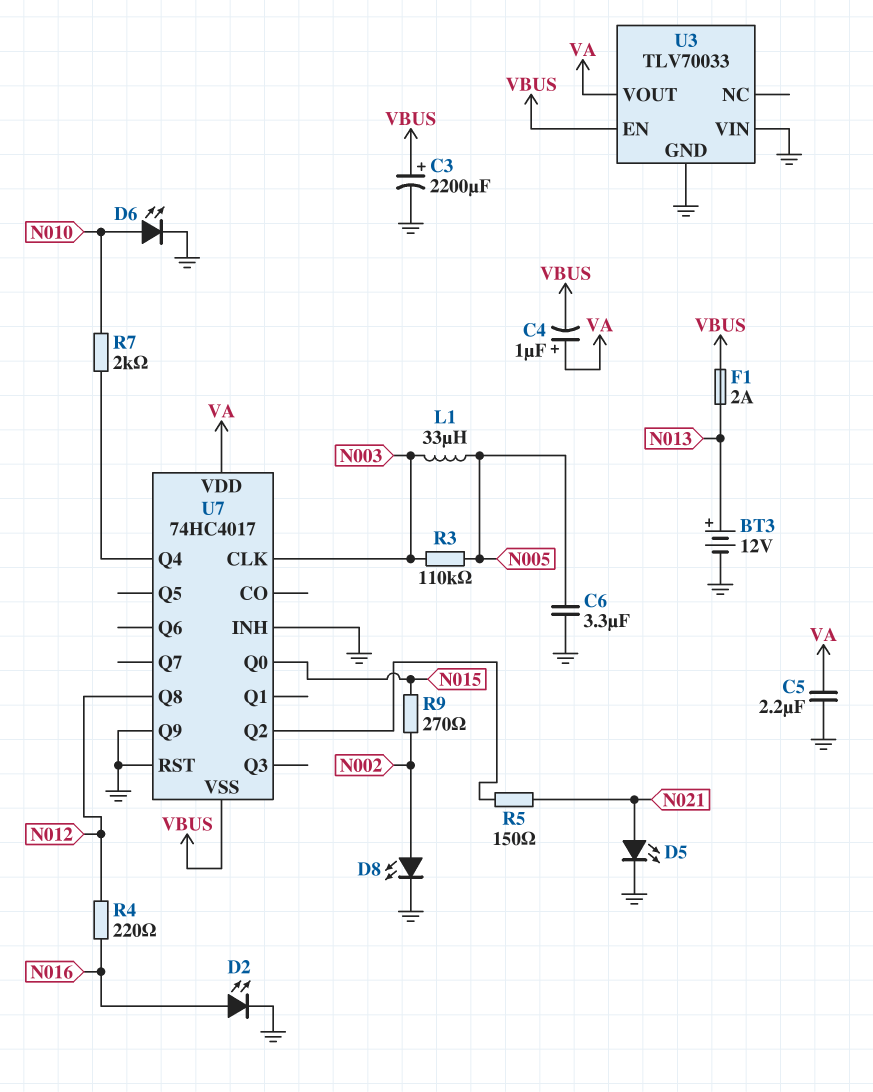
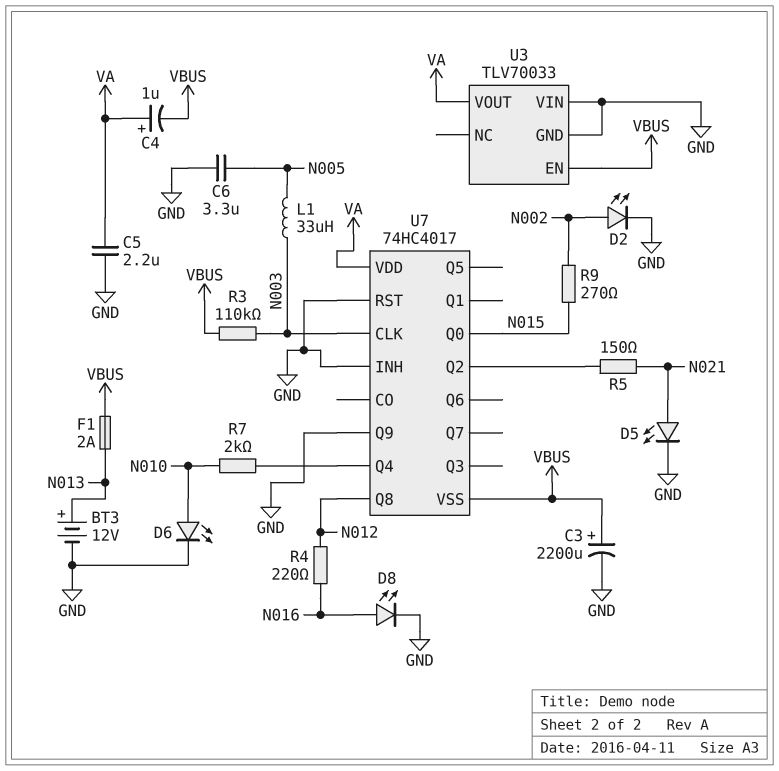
D2: LED (A N016, K GND) -> LED (A N002, K GND)
D8: LED (A N002, K GND) -> LED (A N016, K GND)
R3: 110k (N003, N005) -> 110k (N003, VBUS)

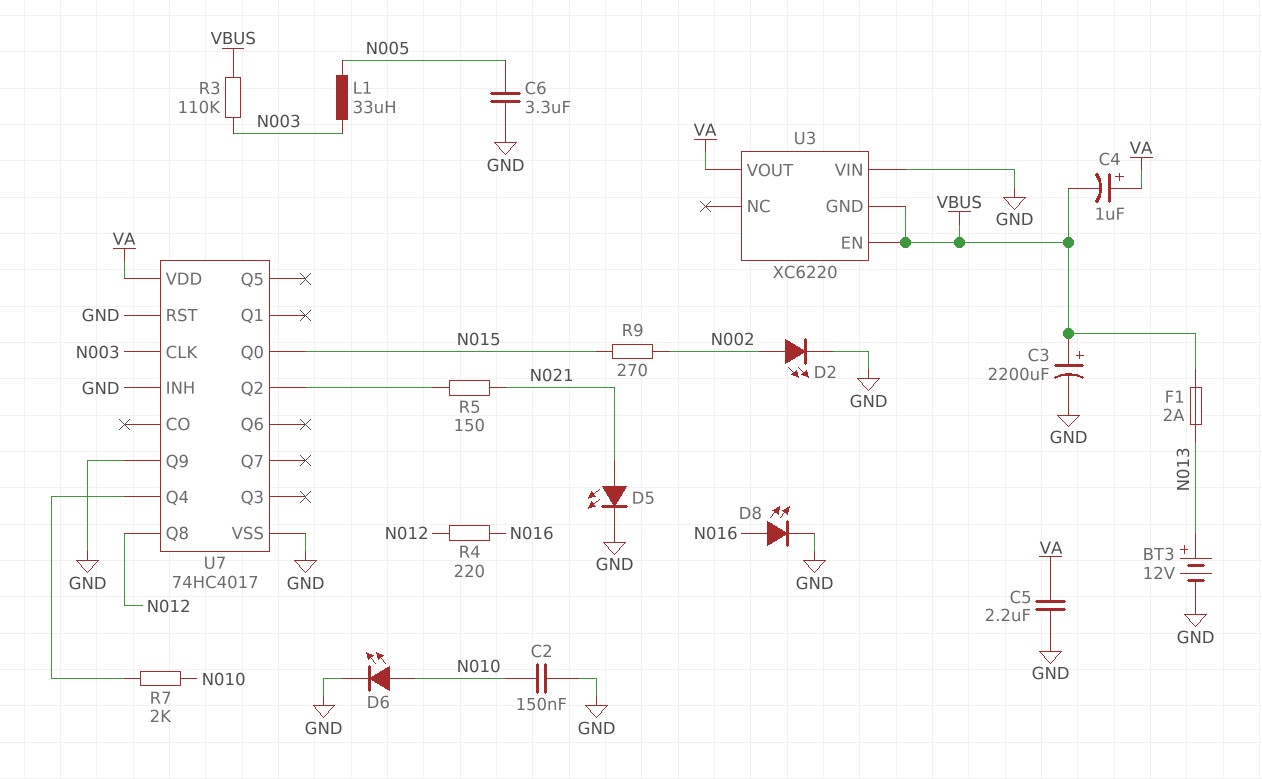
C2: none -> 150nF (GND, N010)
U3: TLV70033 -> XC6220
U3 pin GND: GND -> VBUS
U7 pin VSS: VBUS -> GND

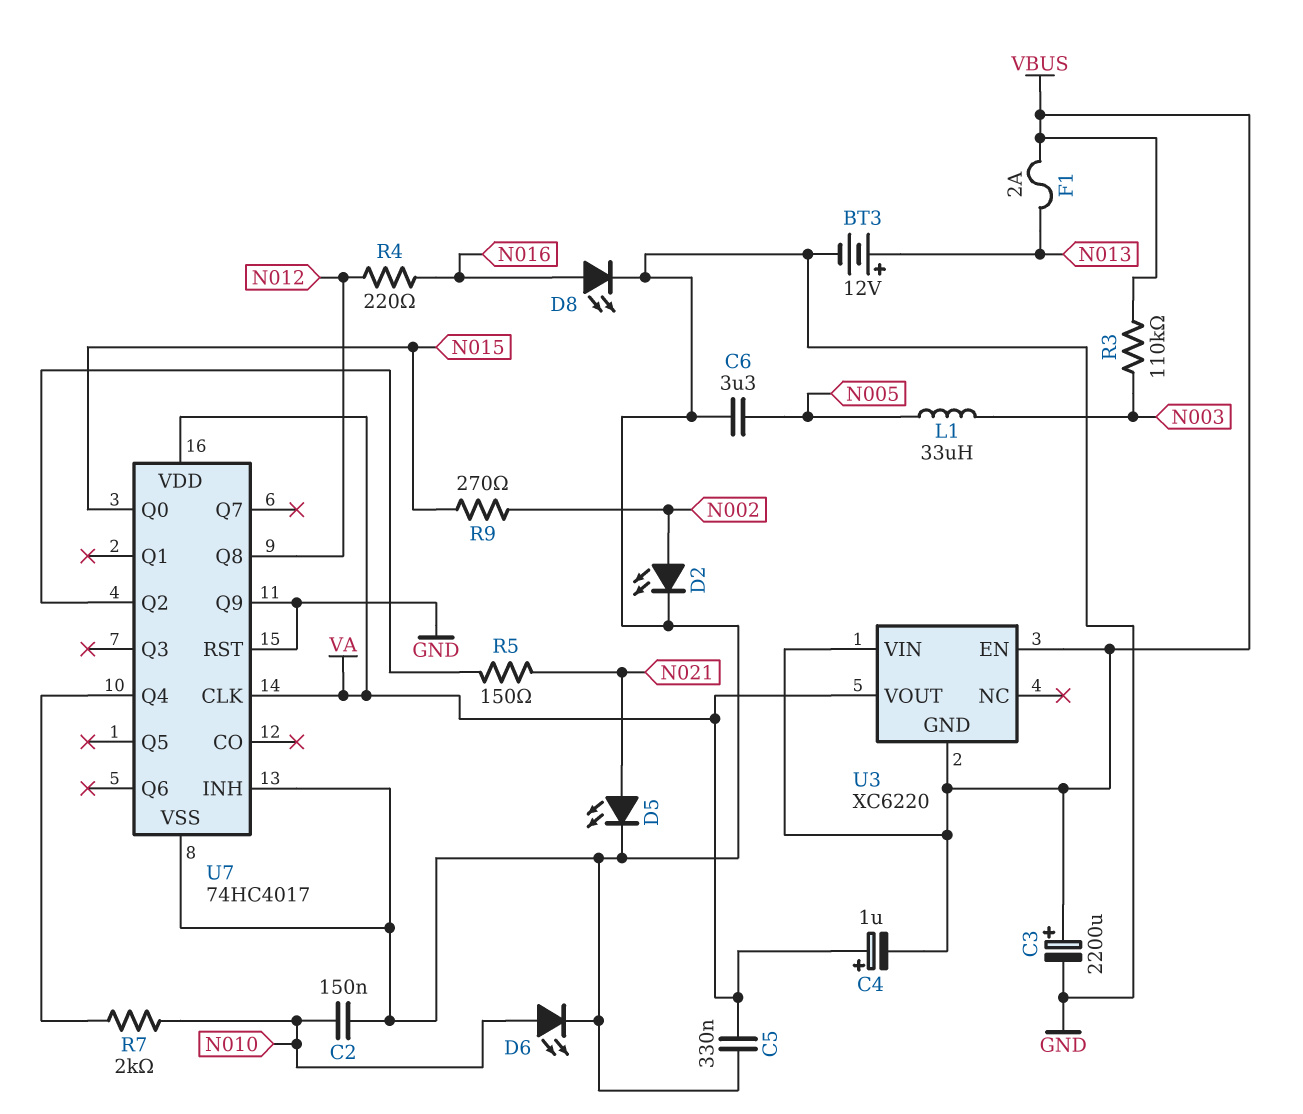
C5: 2.2uF (GND, VA) -> 330nF (GND, VA)
U3 pin VIN: GND -> VBUS
U7 pin CLK: N003 -> VA

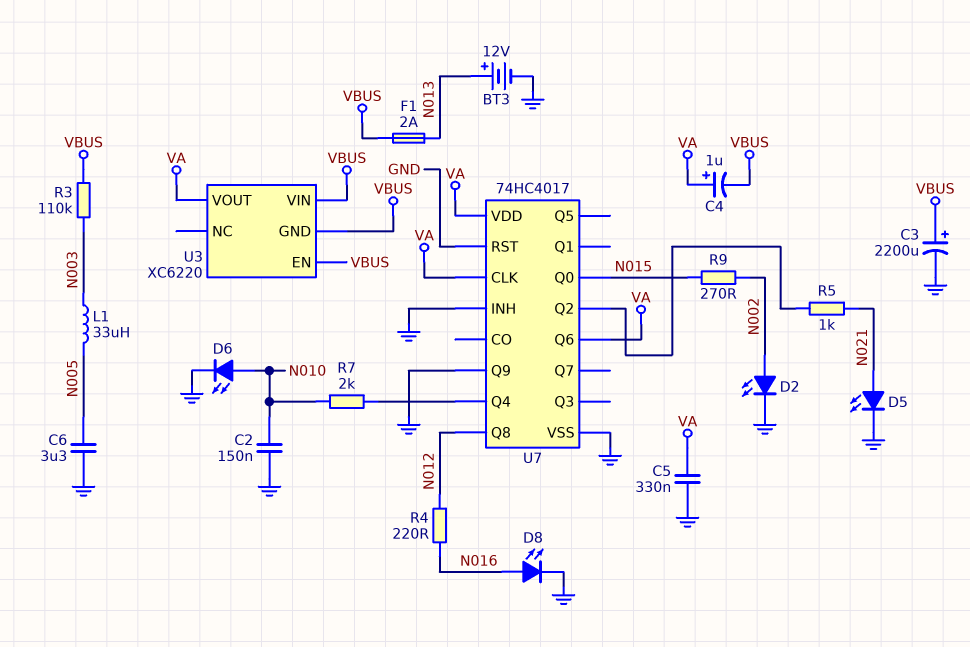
R5: 150 (N021, U7/Q2) -> 1k (N021, U7/Q2)
U7 pin Q6: none -> VA

